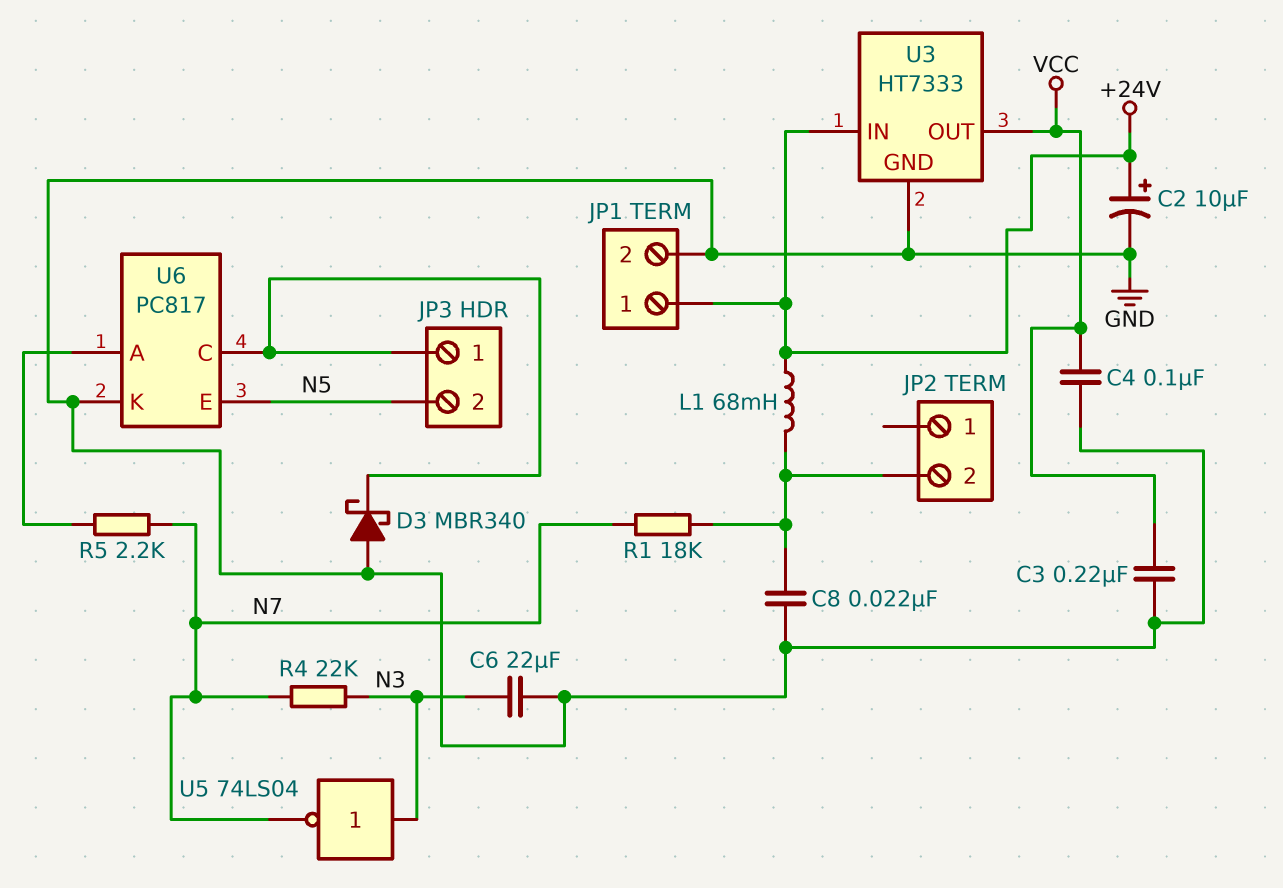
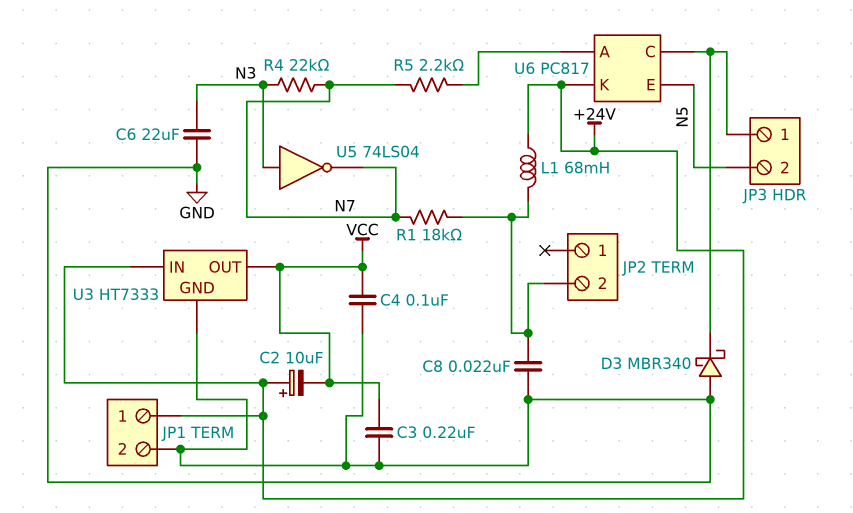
C2: 10uF (plus +24V, minus GND) -> 10uF (plus +24V, minus VCC)
U6 pin K: GND -> +24V

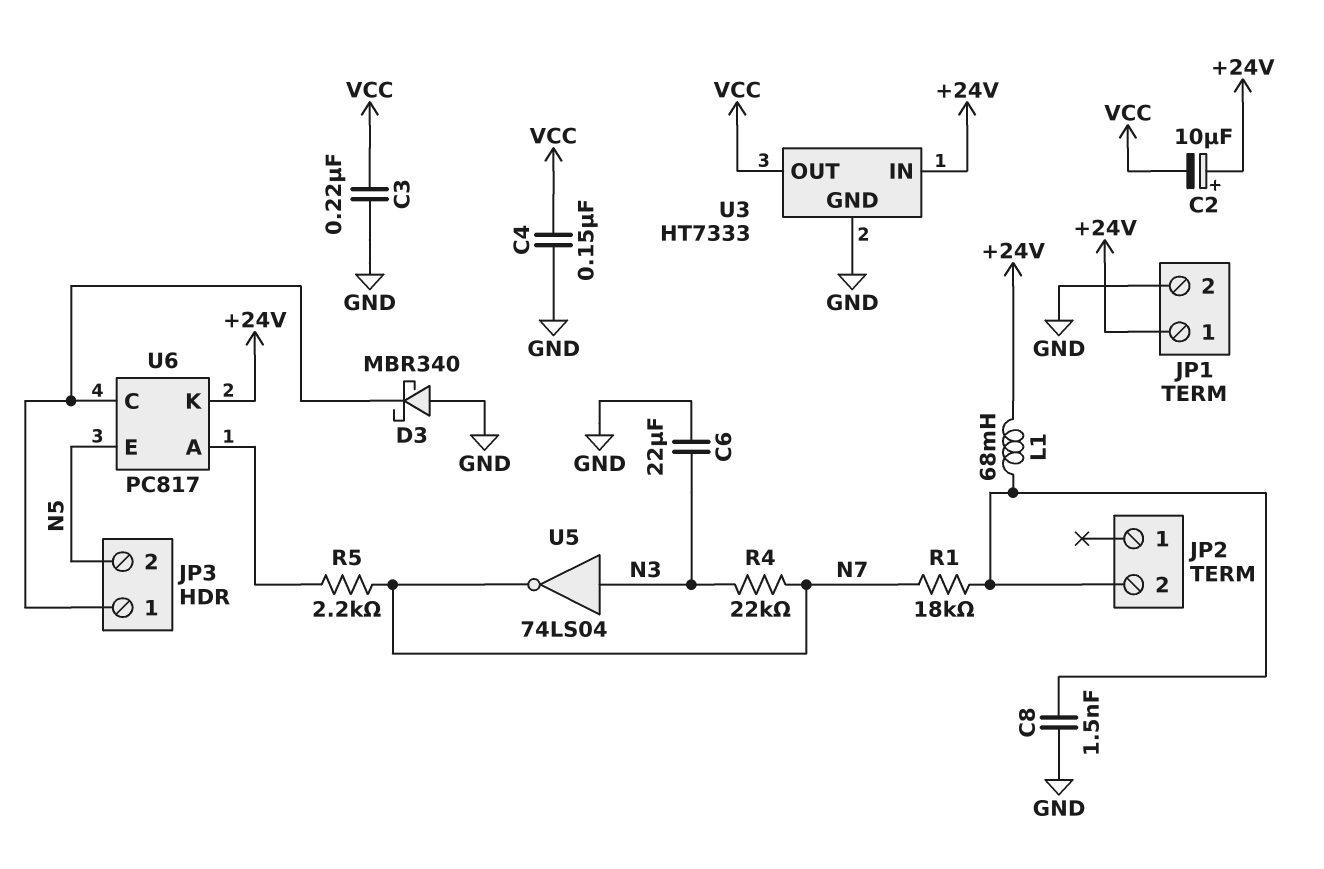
C4: 100nF (GND, VCC) -> 150nF (GND, VCC)
C8: 22nF (GND, JP2/2) -> 1.5nF (GND, JP2/2)

